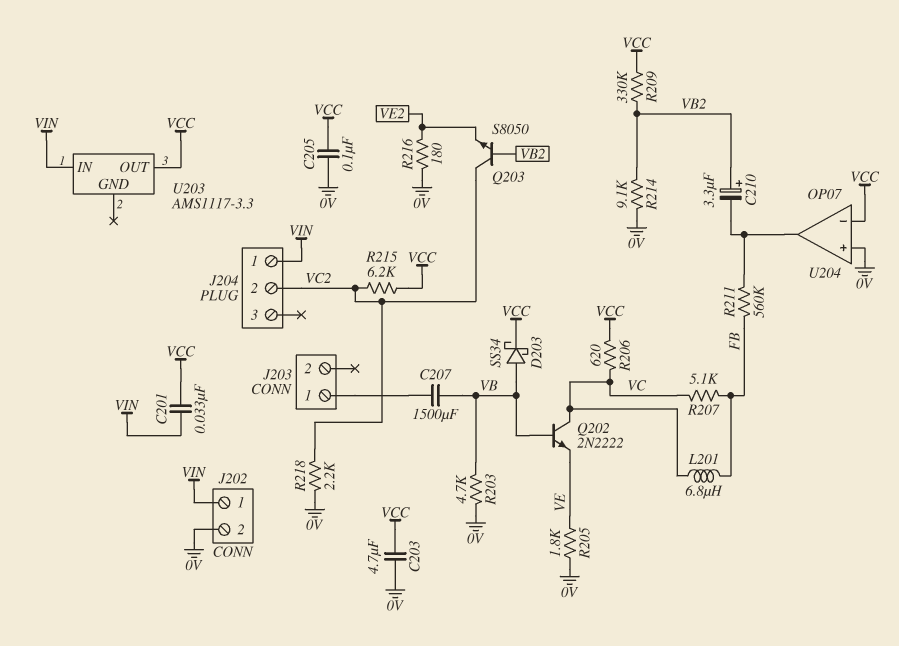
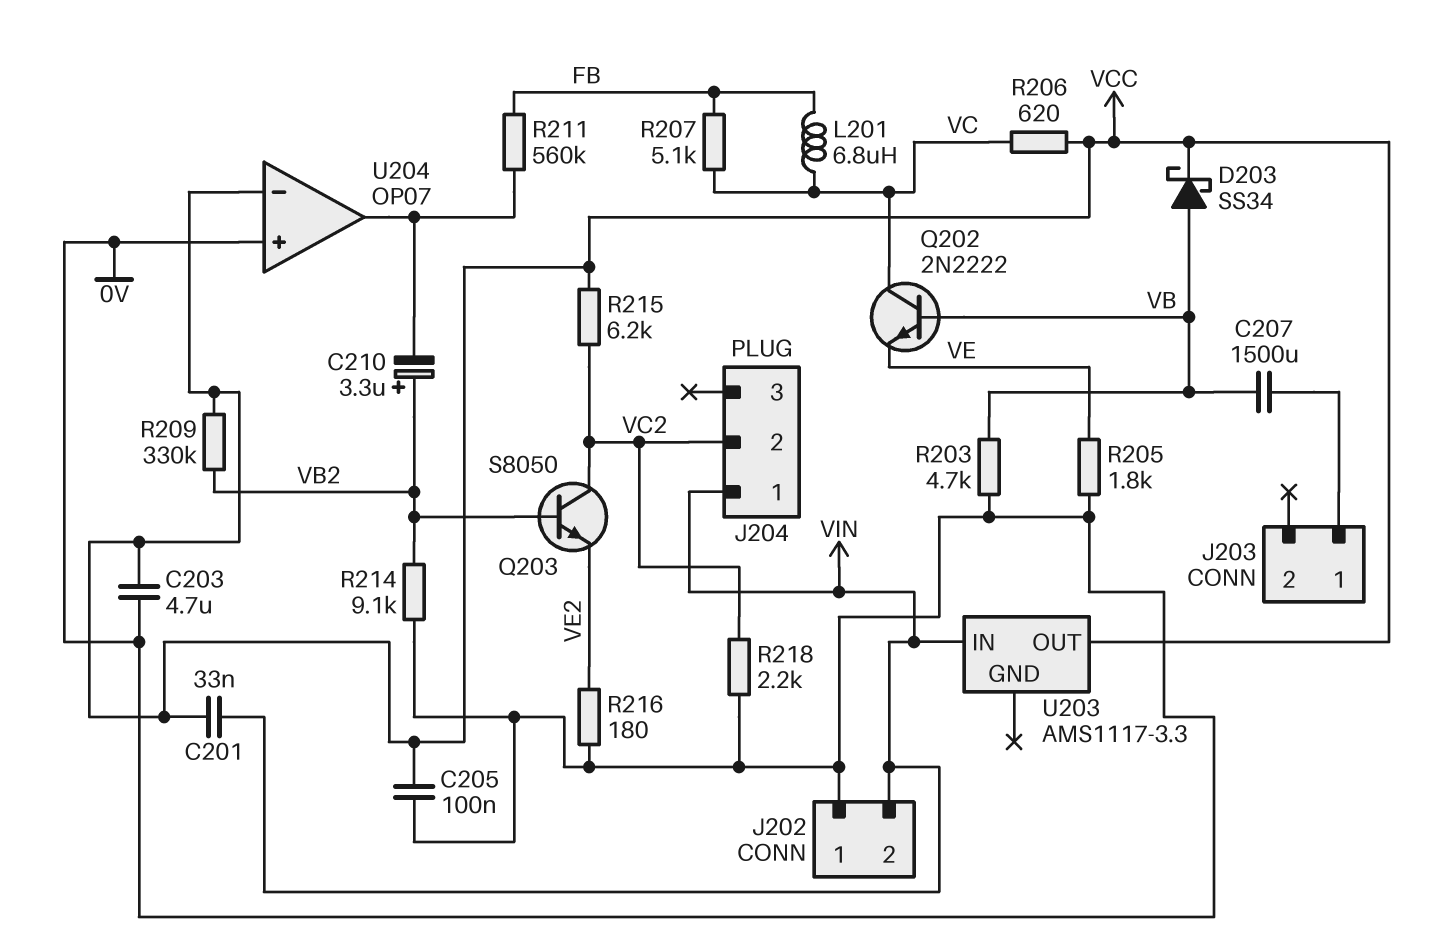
J202 pin 1: VIN -> 0V
J202 pin 2: 0V -> VIN

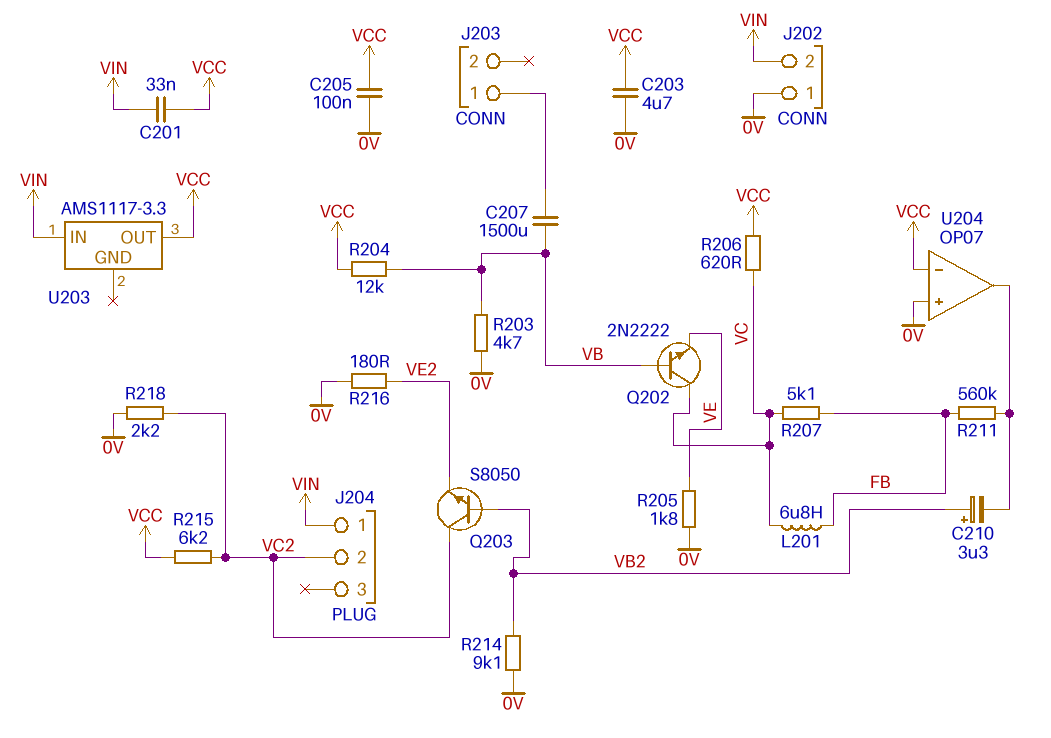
D203: schottky SS34 (A VB, K VCC) -> none
R204: none -> 12k (VB, VCC)
R209: 330k (VB2, VCC) -> none

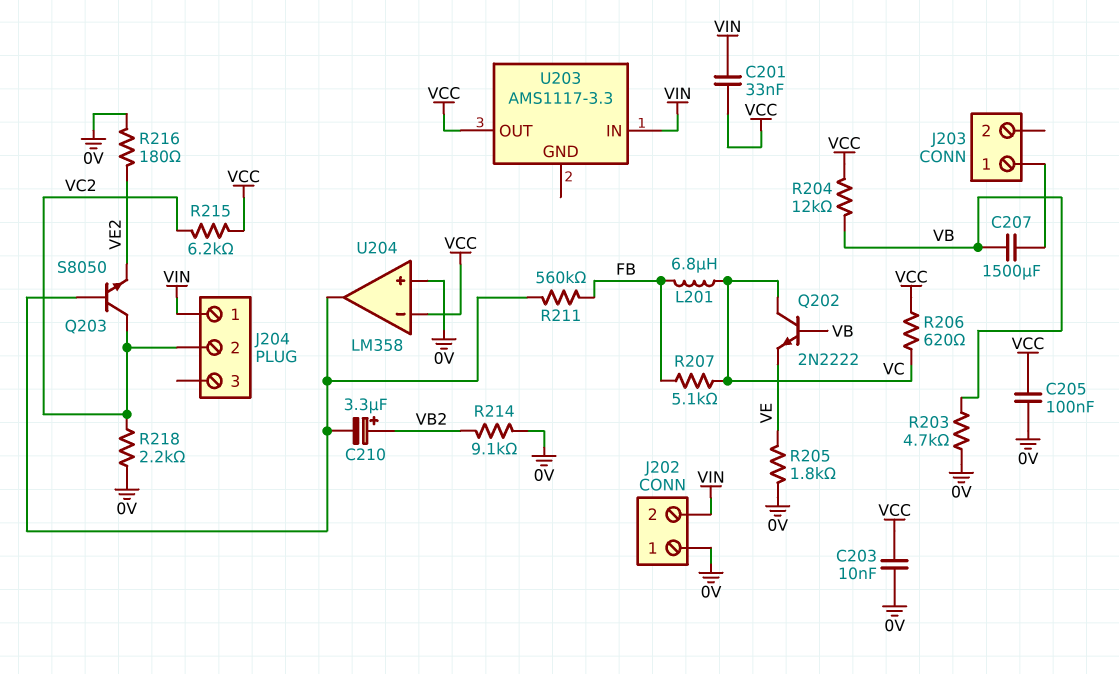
C203: 4.7uF (0V, VCC) -> 10nF (0V, VCC)
Q203: NPN S8050 (B VB2, C VC2, E VE2) -> NPN S8050 (B U204/out, C VC2, E VE2)
U204: OP07 -> LM358

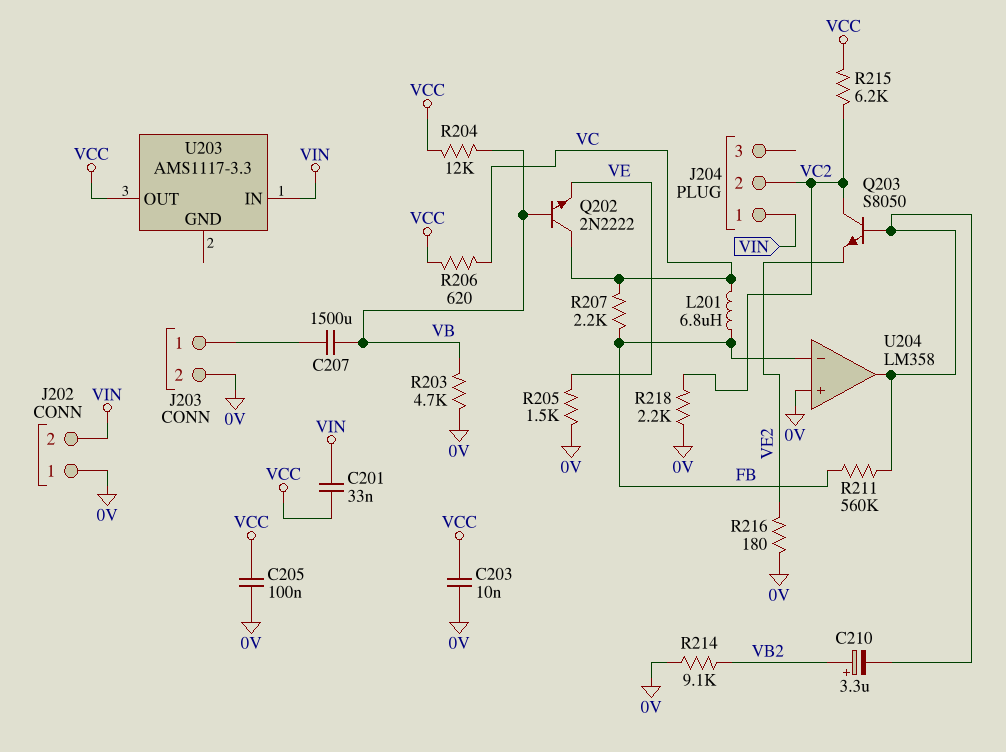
J203 pin 2: none -> 0V
R205: 1.8k (0V, VE) -> 1.5k (0V, VE)
R207: 5.1k (FB, VC) -> 2.2k (FB, VC)
U204 pin in-: VCC -> FB

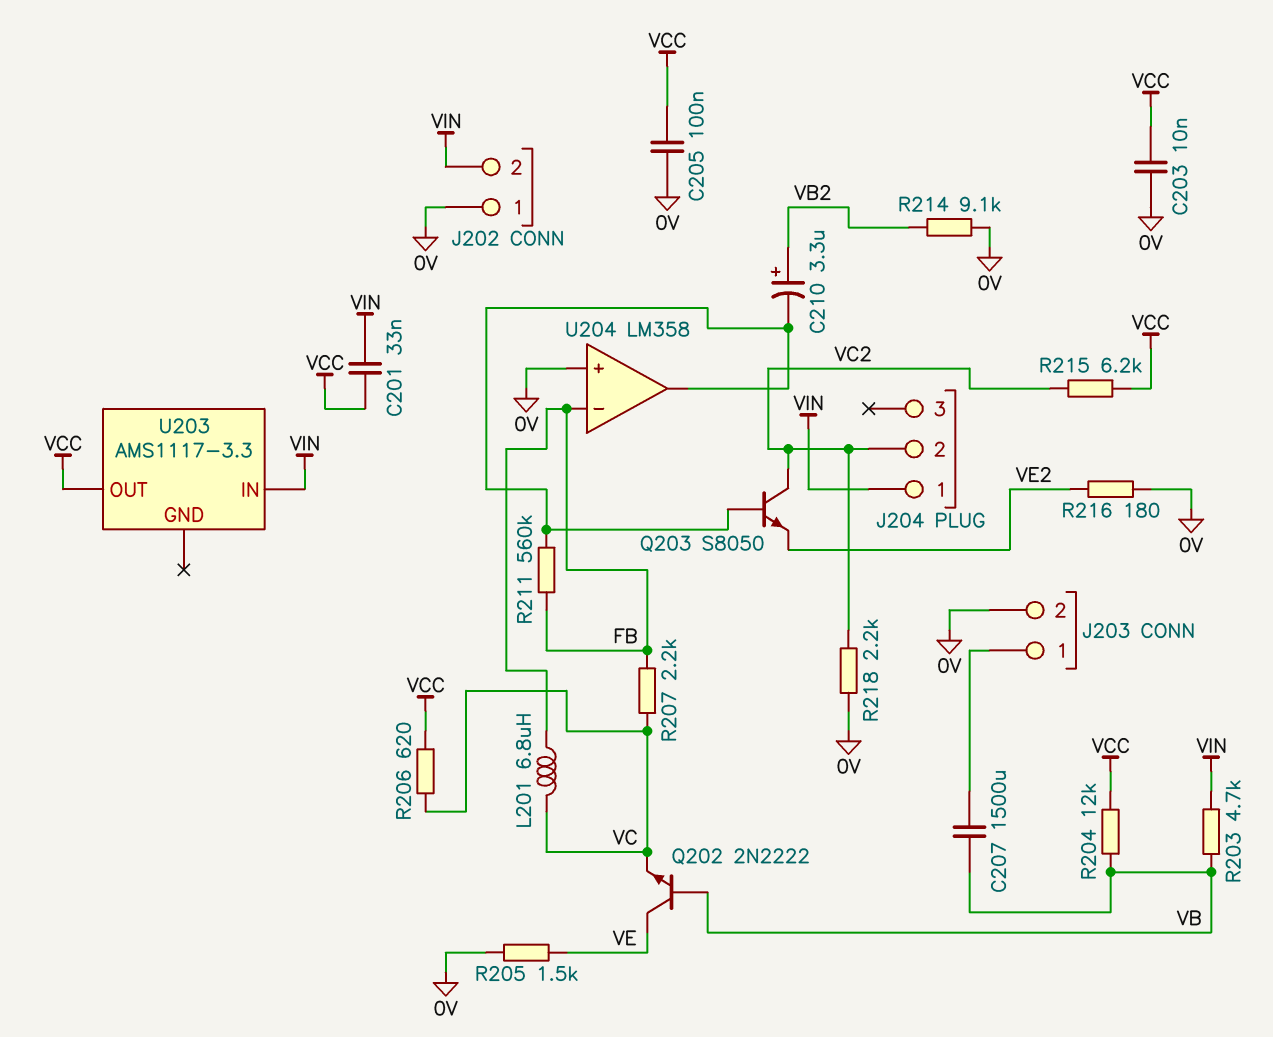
Q202: NPN 2N2222 (B VB, C VC, E VE) -> NPN 2N2222 (B VB, C VE, E VC)
R203: 4.7k (0V, VB) -> 4.7k (VB, VIN)

